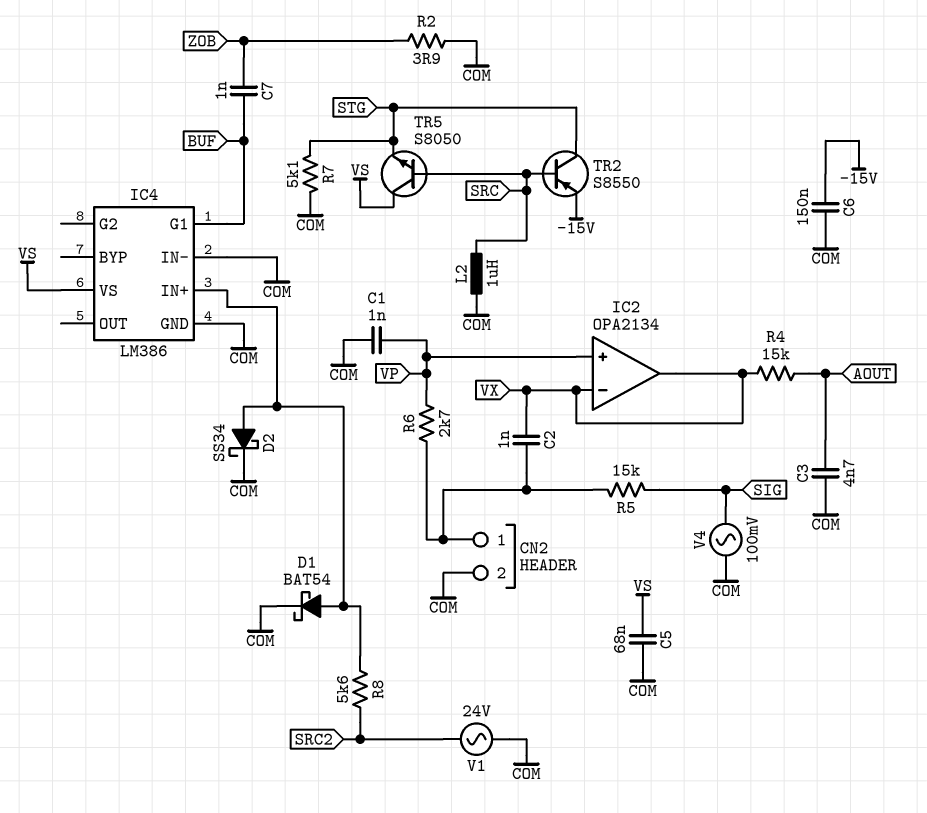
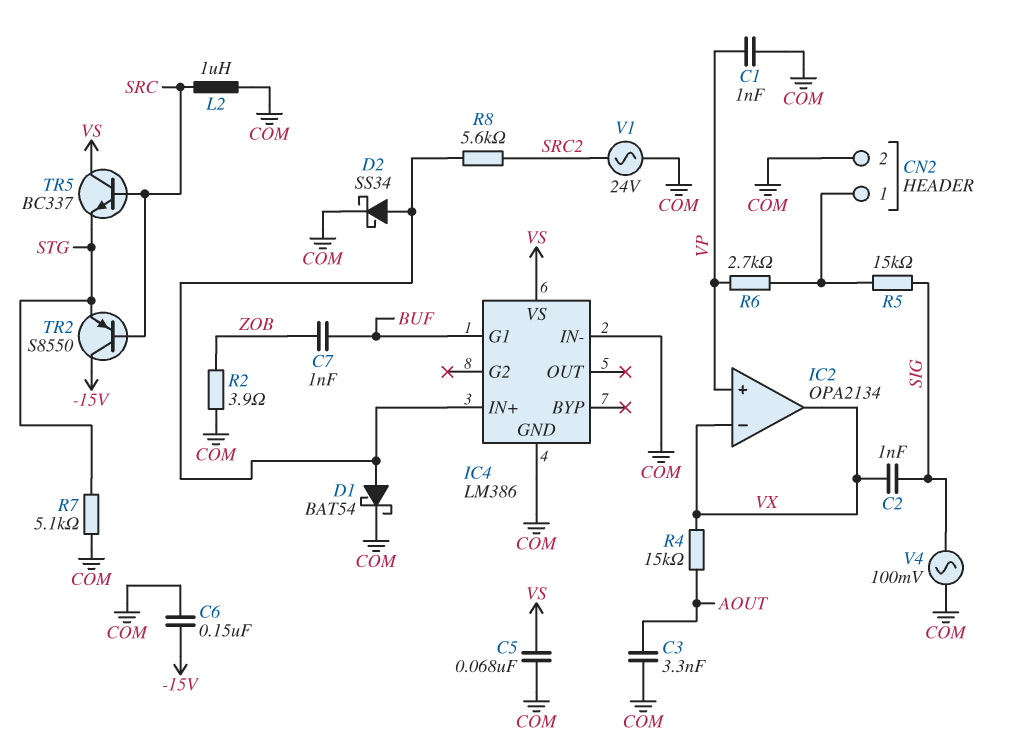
C2: 1nF (CN2/1, VX) -> 1nF (SIG, VX)
C3: 4.7nF (AOUT, COM) -> 3.3nF (AOUT, COM)
TR2: PNP S8550 (B SRC, C STG, E -15V) -> PNP S8550 (B SRC, C -15V, E STG)
TR5: NPN S8050 (B SRC, C VS, E STG) -> NPN BC337 (B SRC, C VS, E STG)

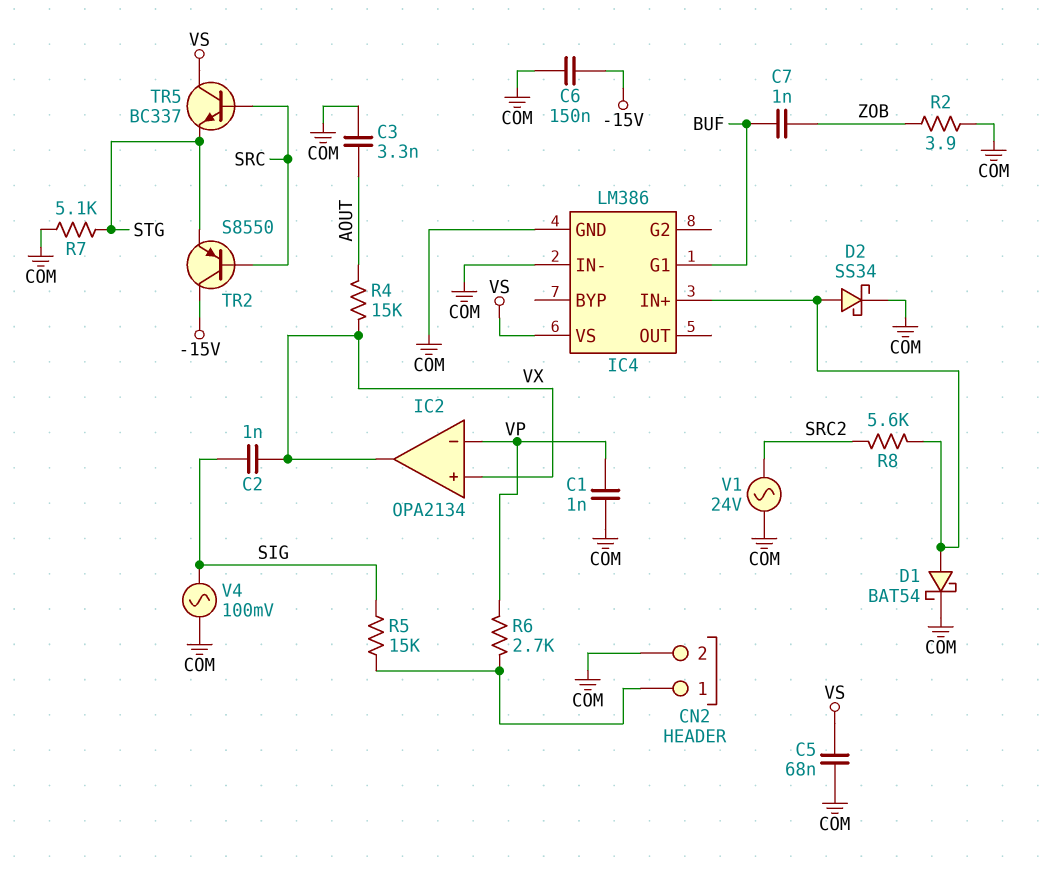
IC2 pin in+: VP -> VX
IC2 pin in-: VX -> VP
L2: 1uH (COM, SRC) -> none

